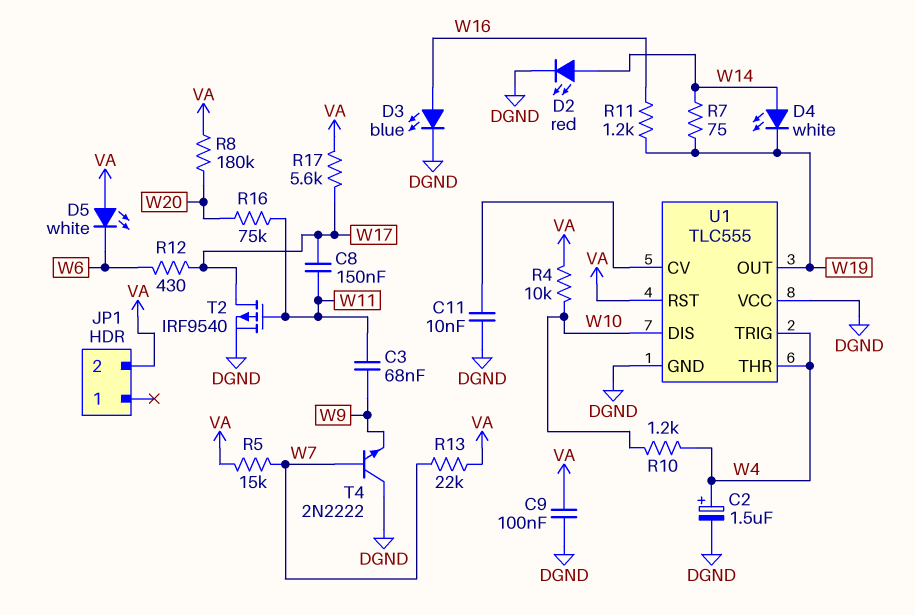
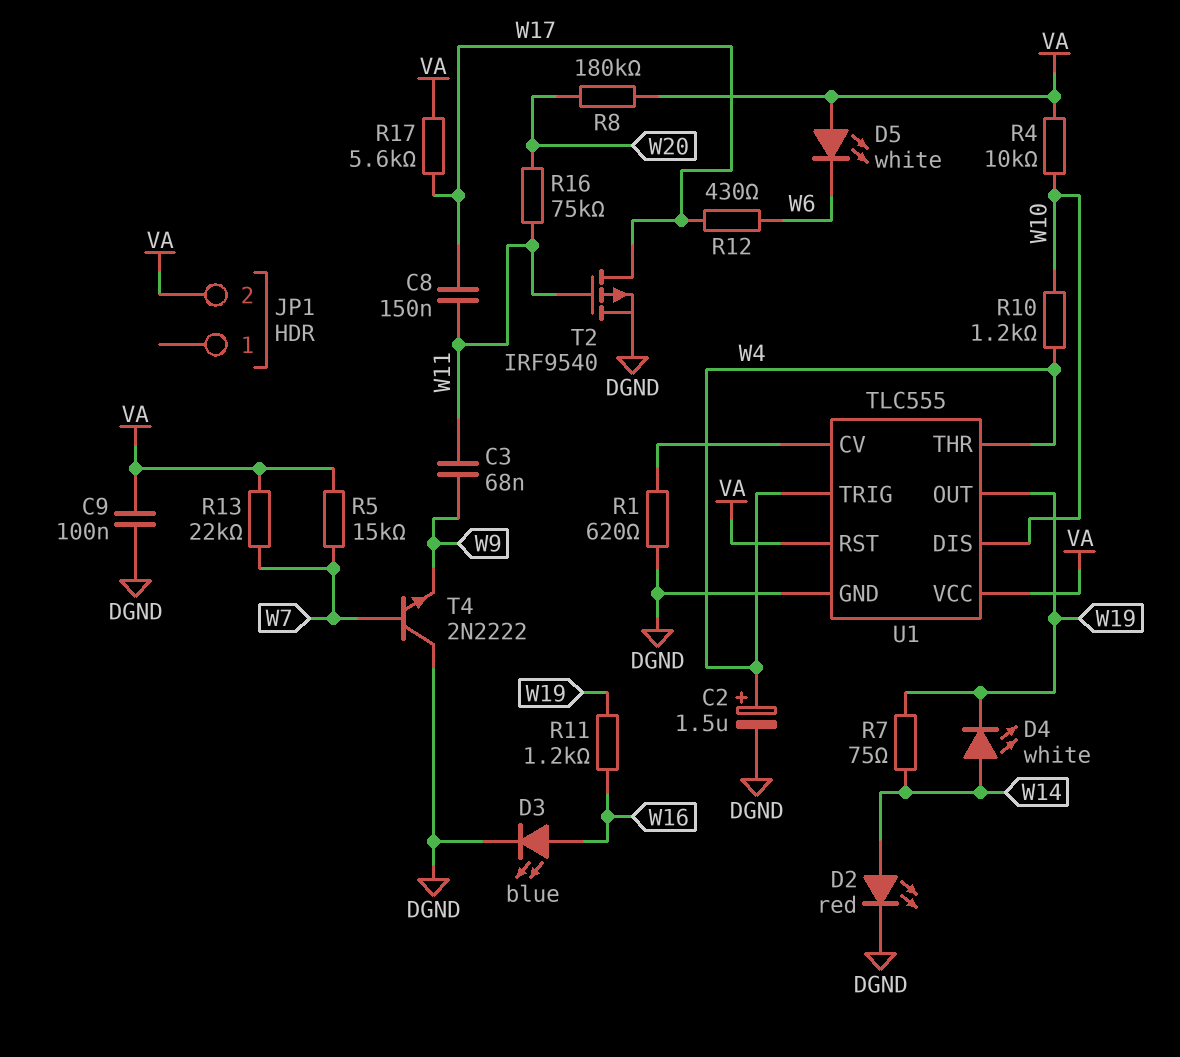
C11: 10nF (DGND, U1/CV) -> none
R1: none -> 620 (DGND, U1/CV)
U1 pin VCC: DGND -> VA

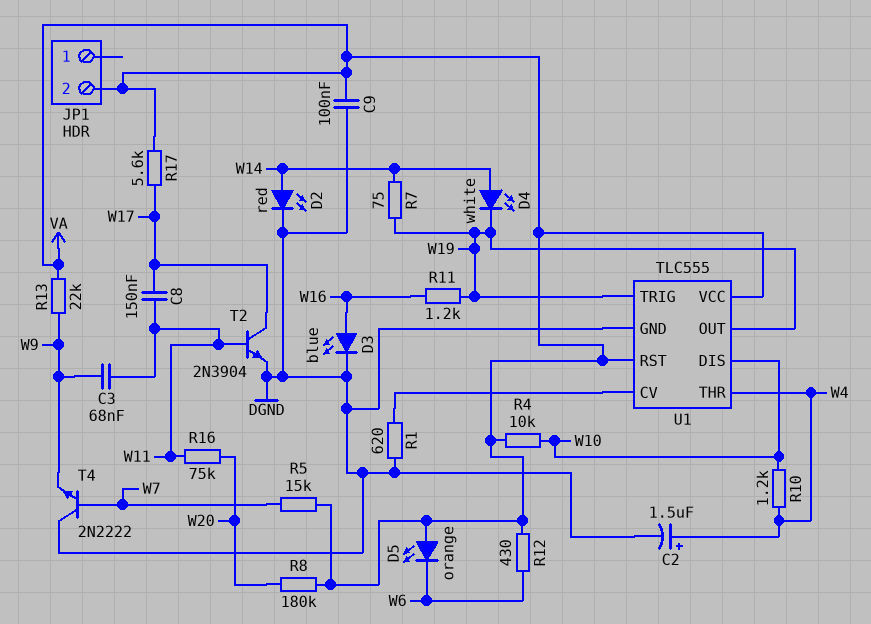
D5: LED white (A VA, K W6) -> LED orange (A VA, K W6)
R12: 430 (W6, W17) -> 430 (VA, W6)
R13: 22k (VA, W7) -> 22k (VA, W9)
T2: PMOS IRF9540 (G W11, D W17, S DGND) -> NPN 2N3904 (B W11, C W17, E DGND)
U1 pin TRIG: W4 -> W19

